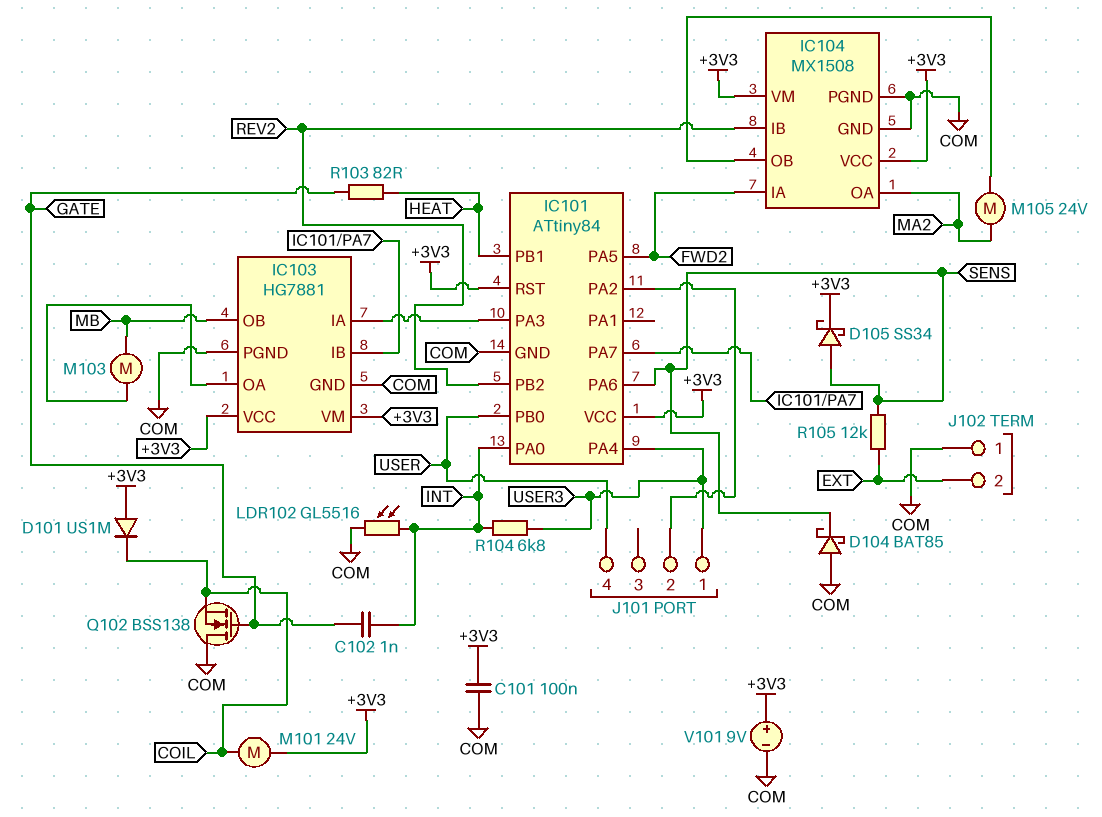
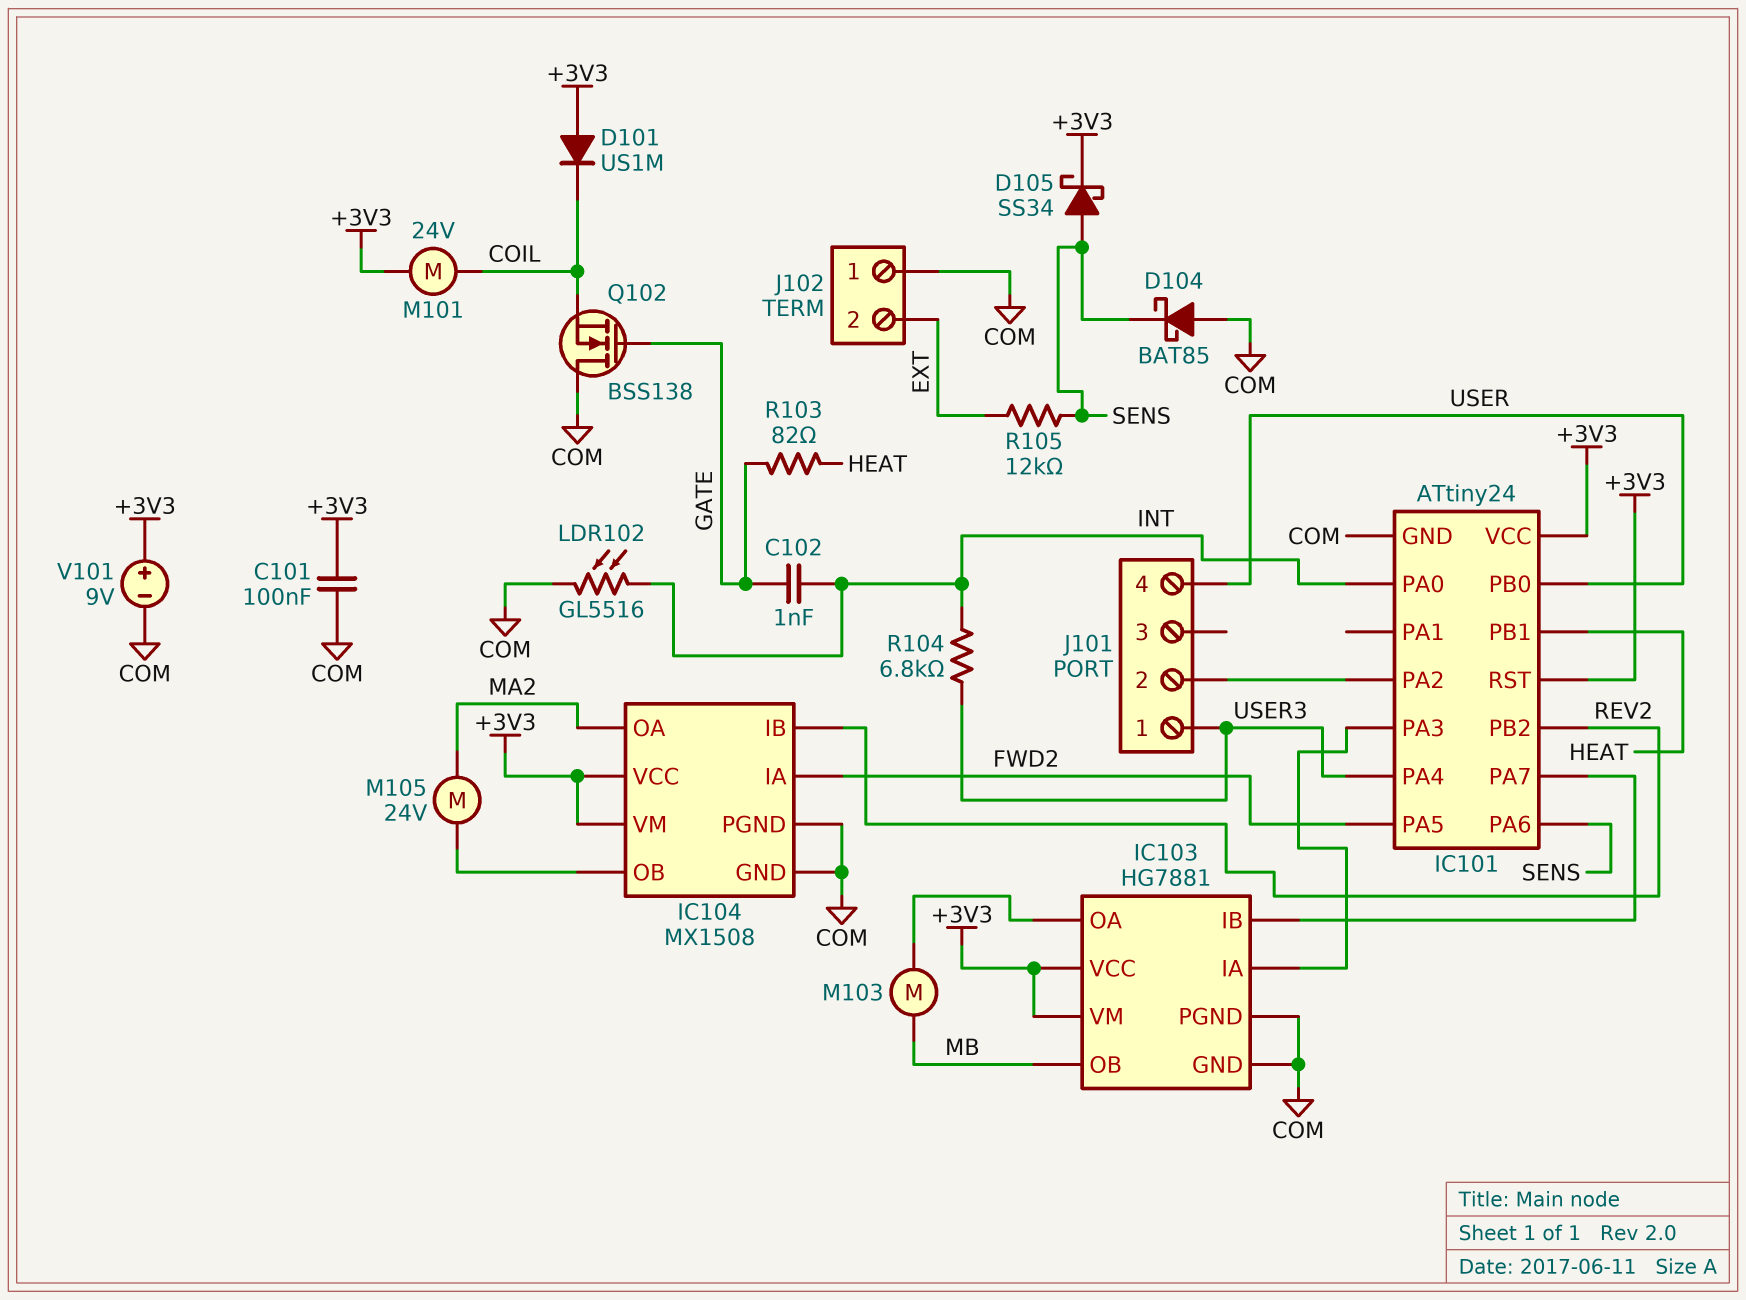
IC101: ATtiny84 -> ATtiny24

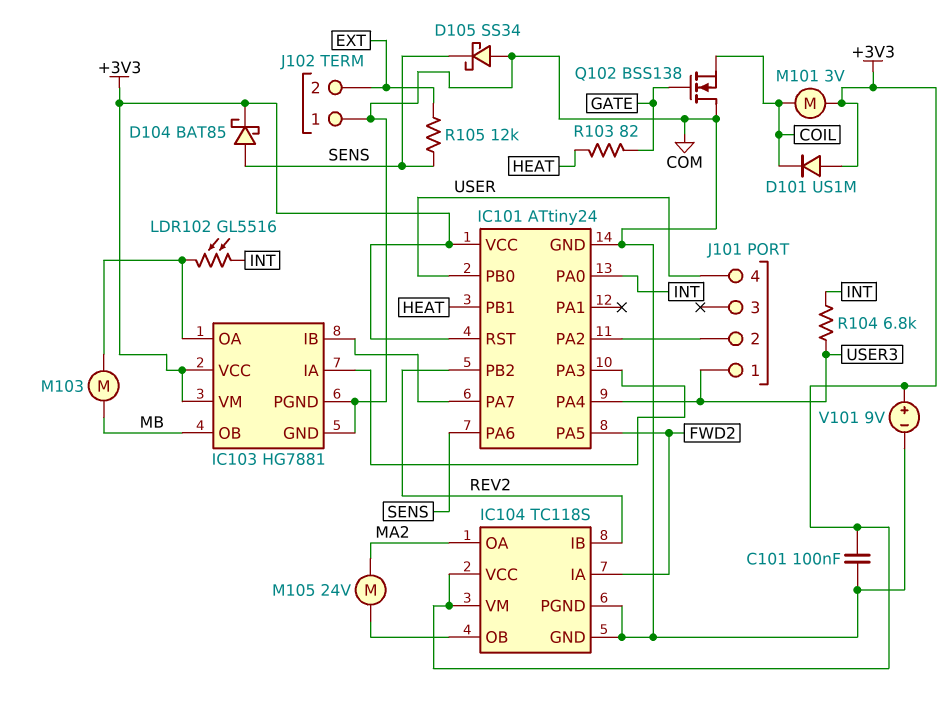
C102: 1nF (GATE, INT) -> none
D104: schottky BAT85 (A COM, K SENS) -> schottky BAT85 (A SENS, K +3V3)
D105: schottky SS34 (A SENS, K +3V3) -> schottky SS34 (A COM, K SENS)
IC104: MX1508 -> TC118S
LDR102: GL5516 (COM, INT) -> GL5516 (IC103/OA, INT)
M101: motor 24V (+3V3, COIL) -> motor 3V (+3V3, COIL)

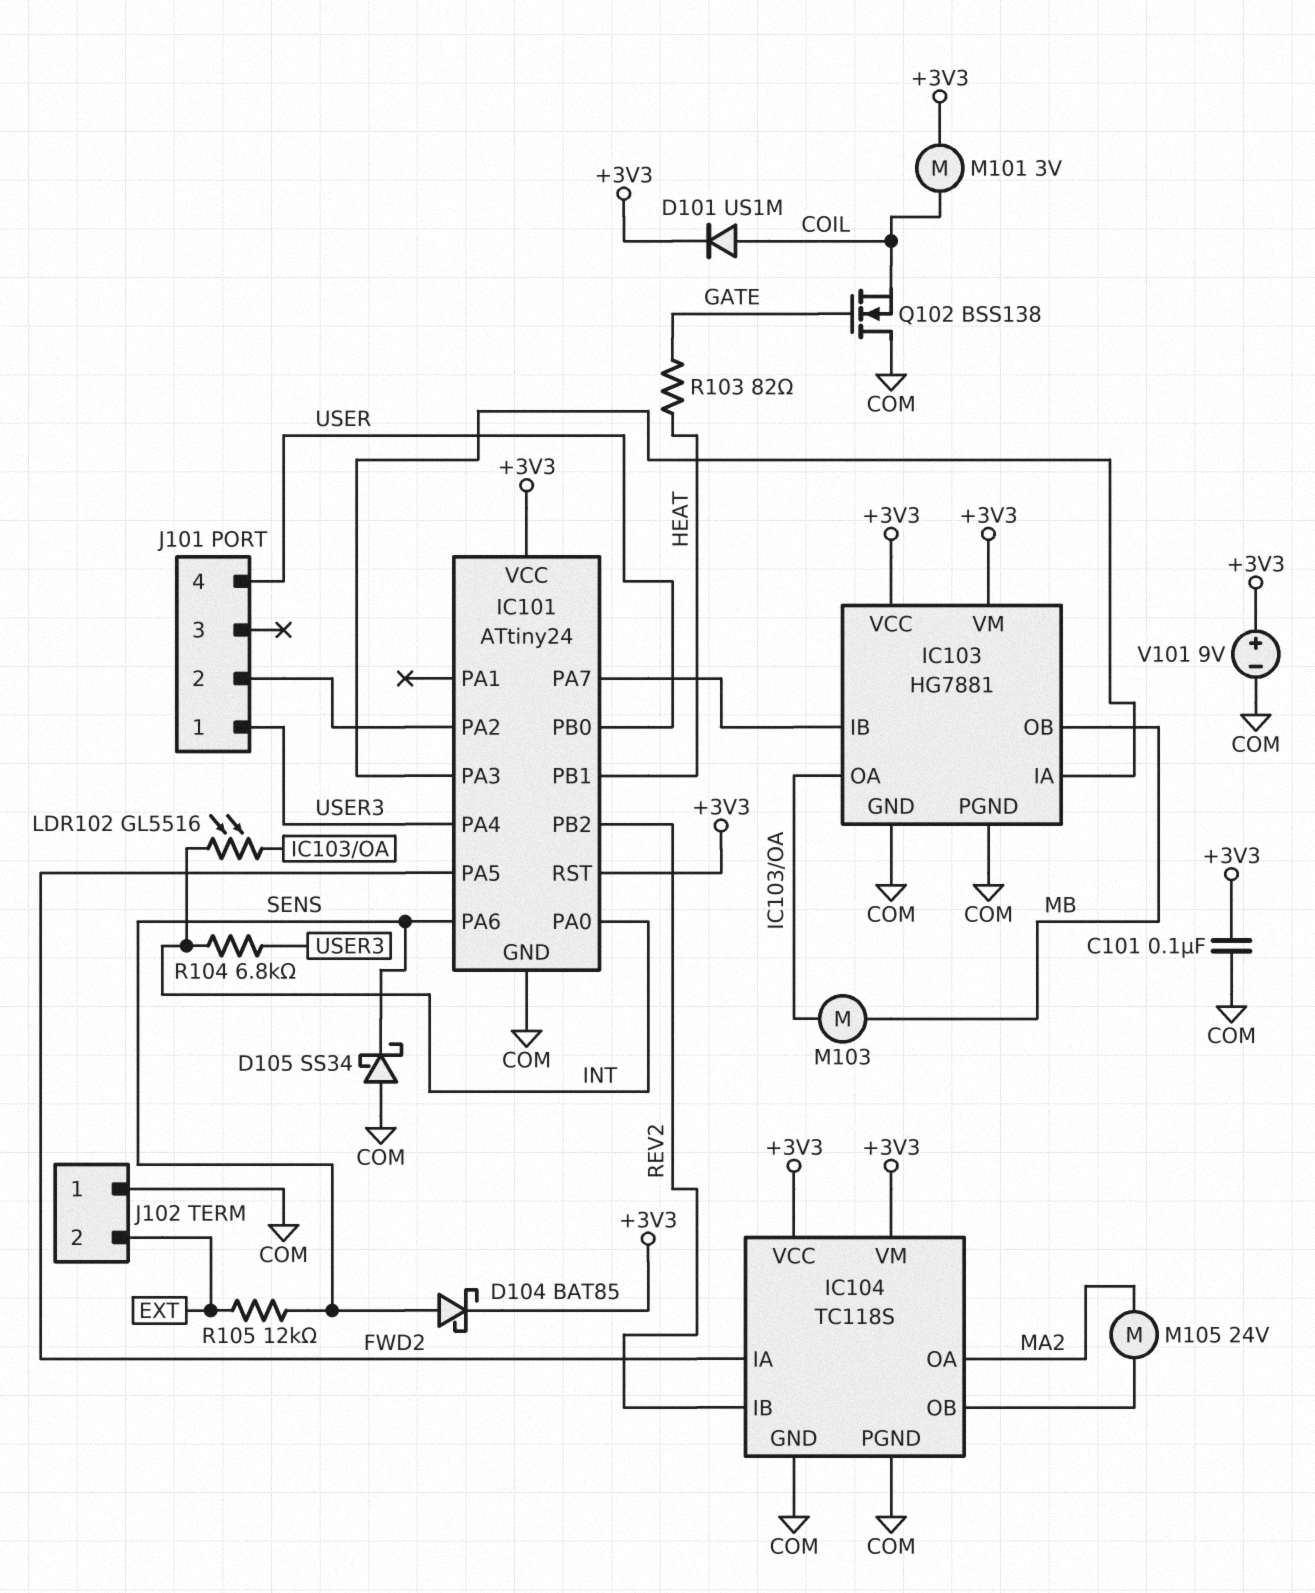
D101: diode US1M (A +3V3, K COIL) -> diode US1M (A COIL, K +3V3)

